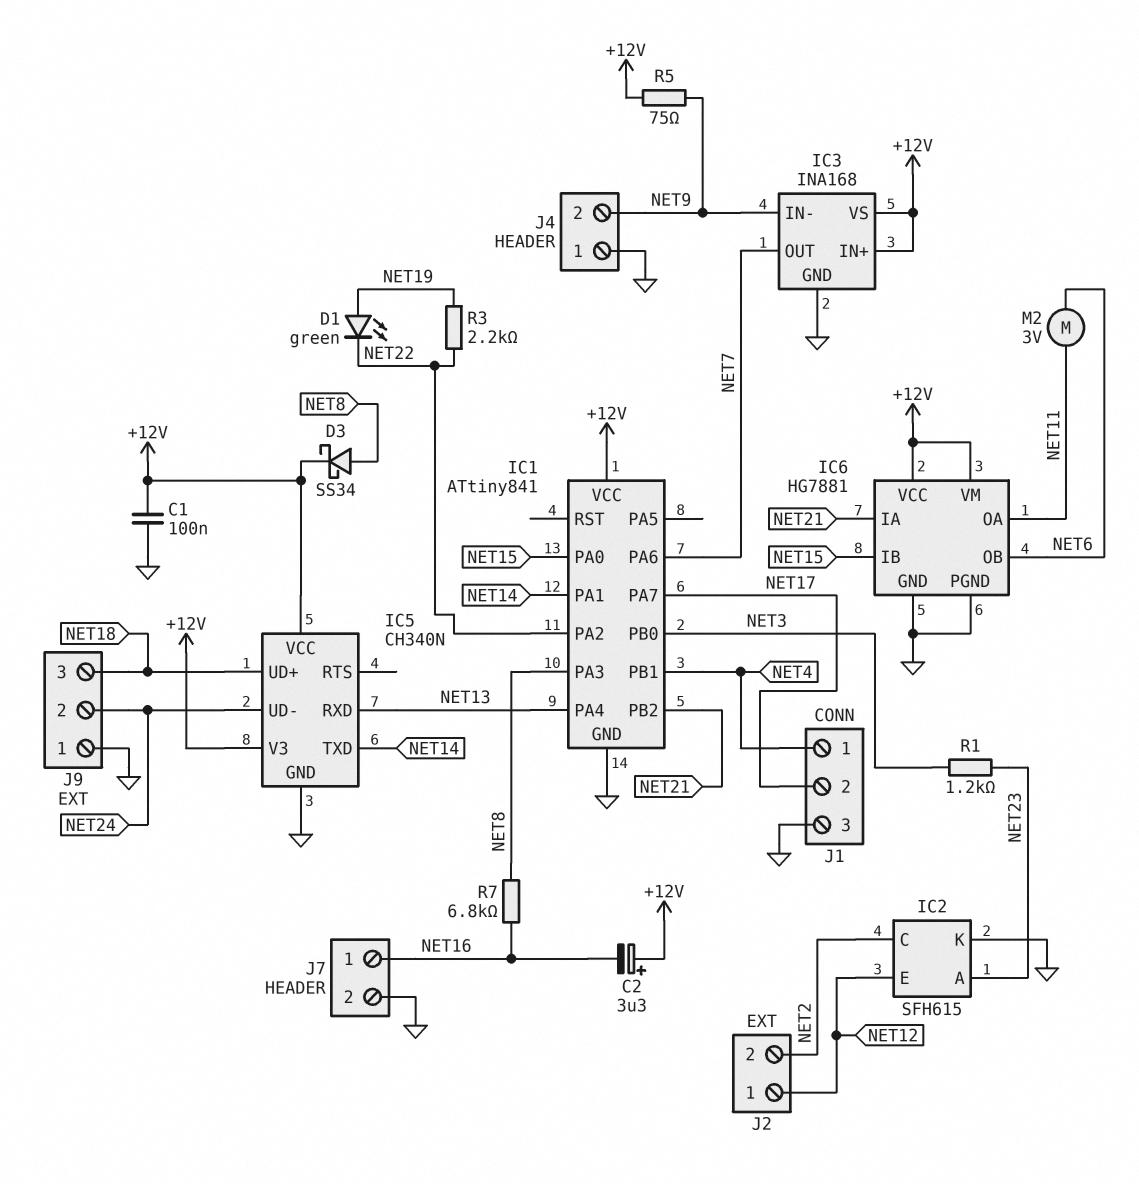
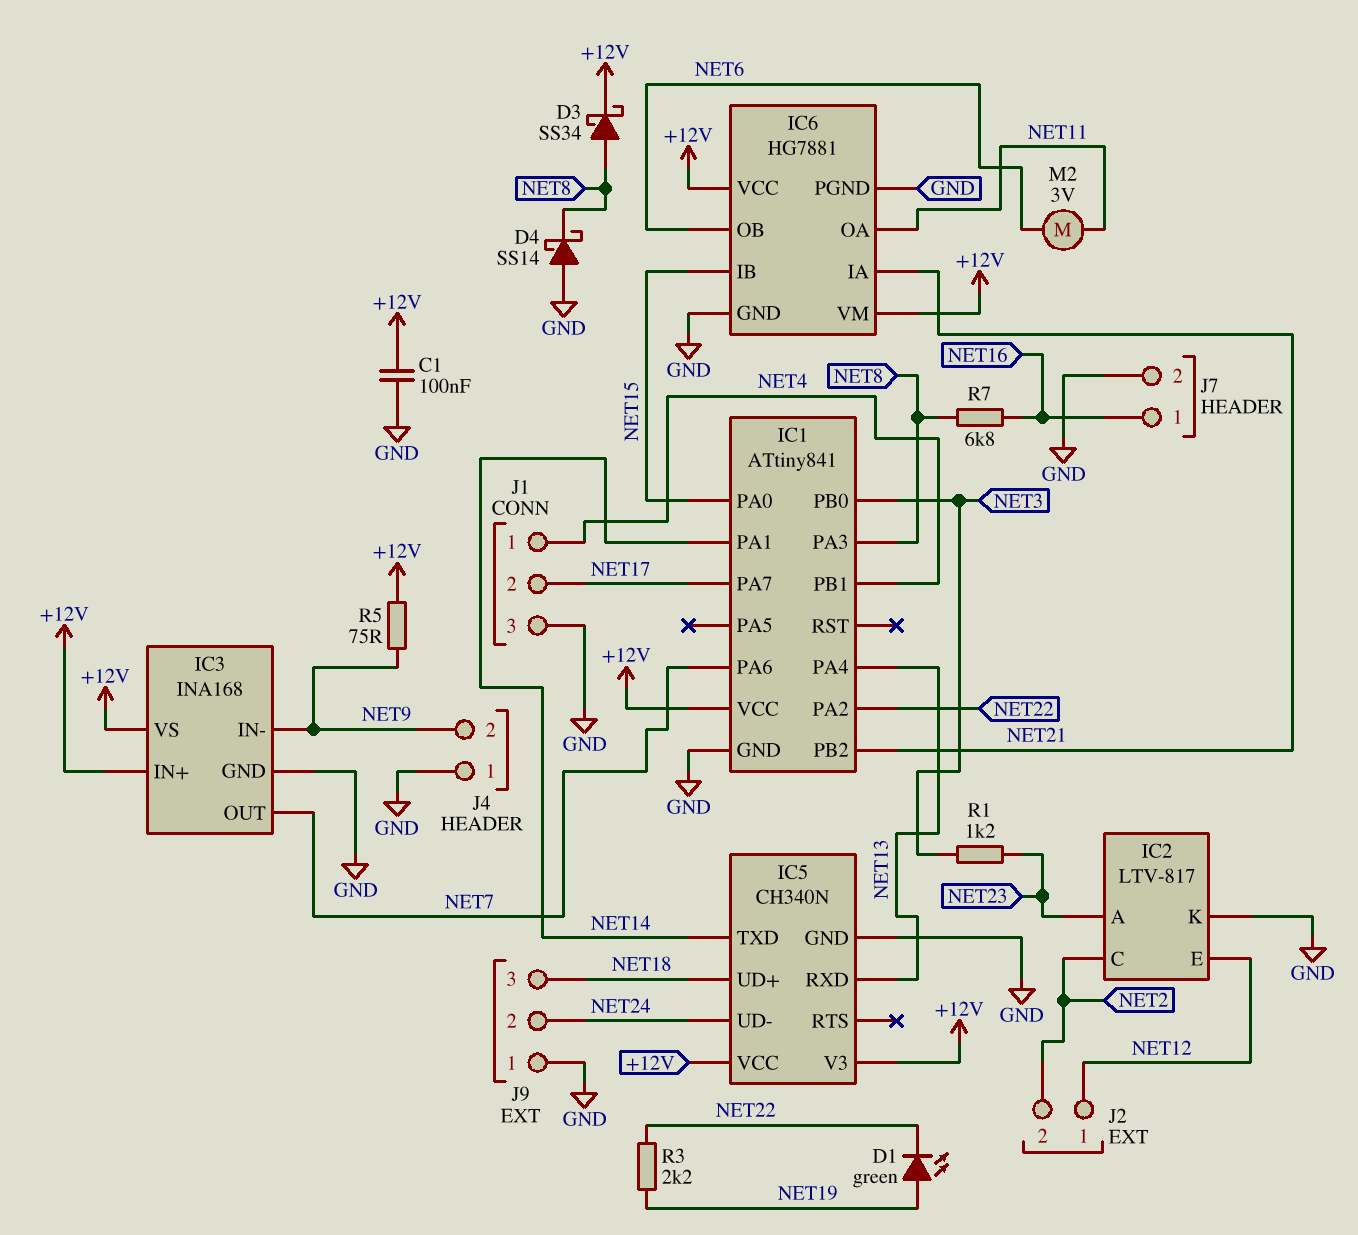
C2: 3.3uF (plus +12V, minus NET16) -> none
D4: none -> schottky SS14 (A GND, K NET8)
IC2: SFH615 -> LTV-817

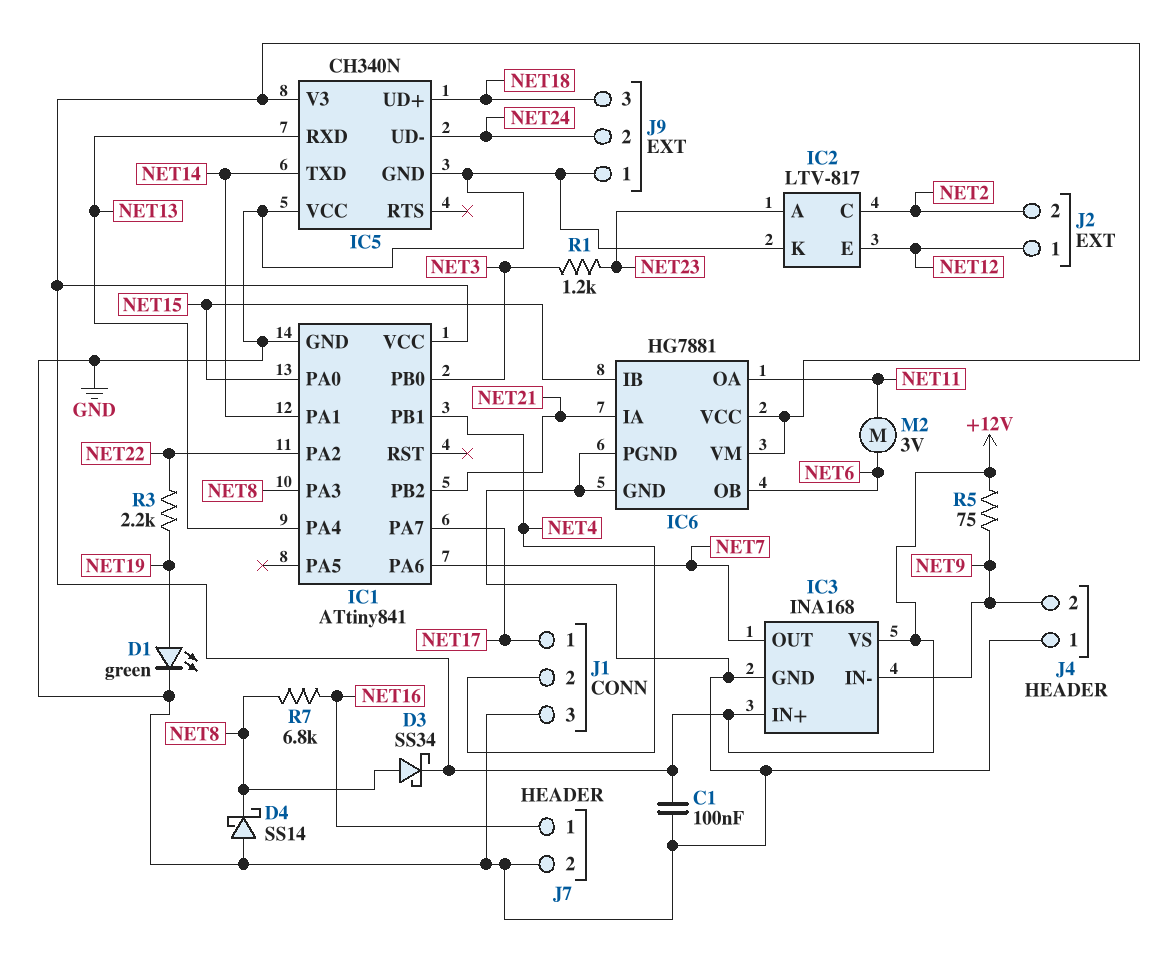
D1: LED green (A NET19, K NET22) -> LED green (A NET19, K GND)
IC5 pin VCC: +12V -> GND
J1 pin 1: NET4 -> NET17
J1 pin 2: NET17 -> NET4

